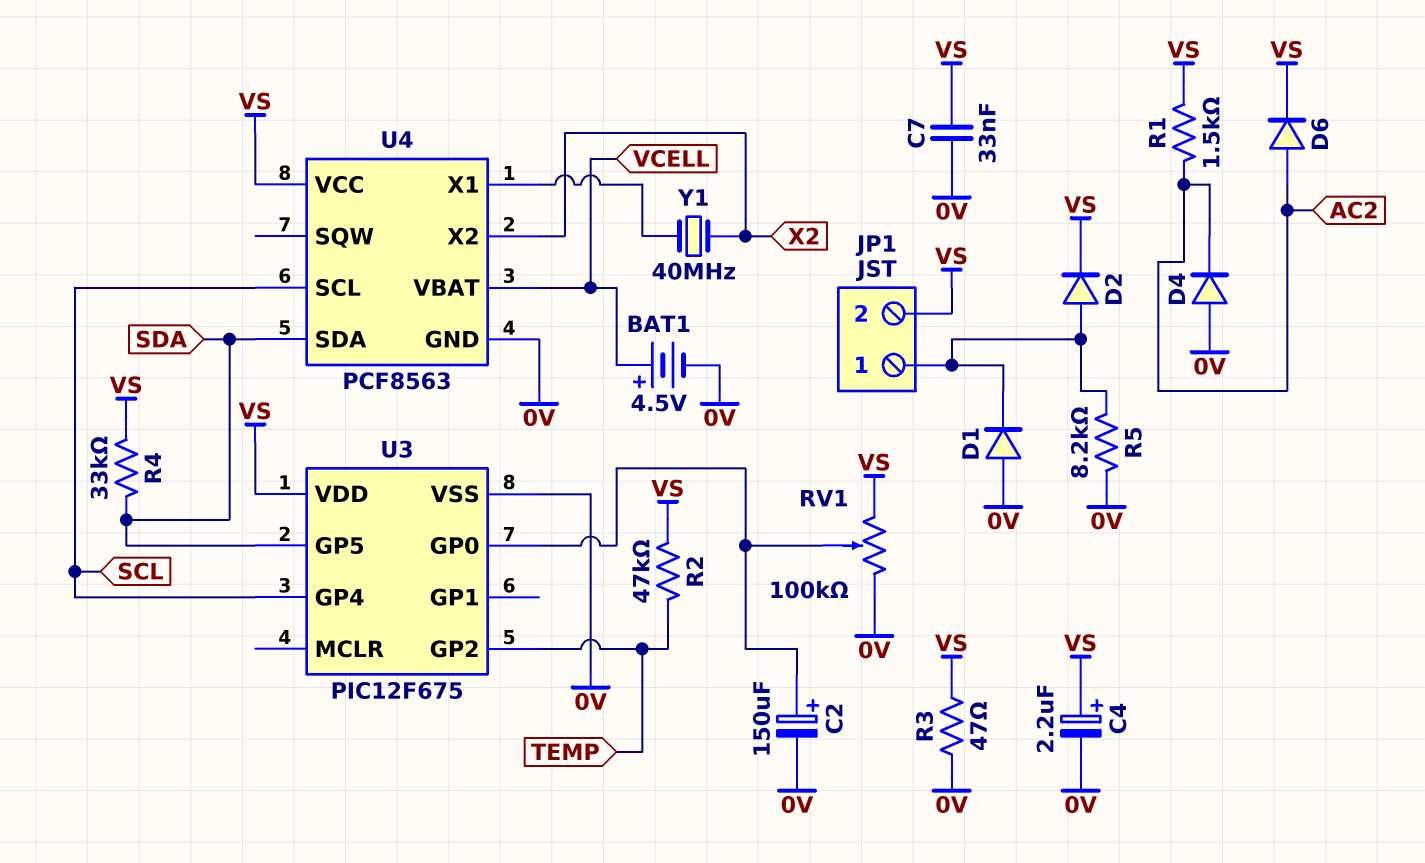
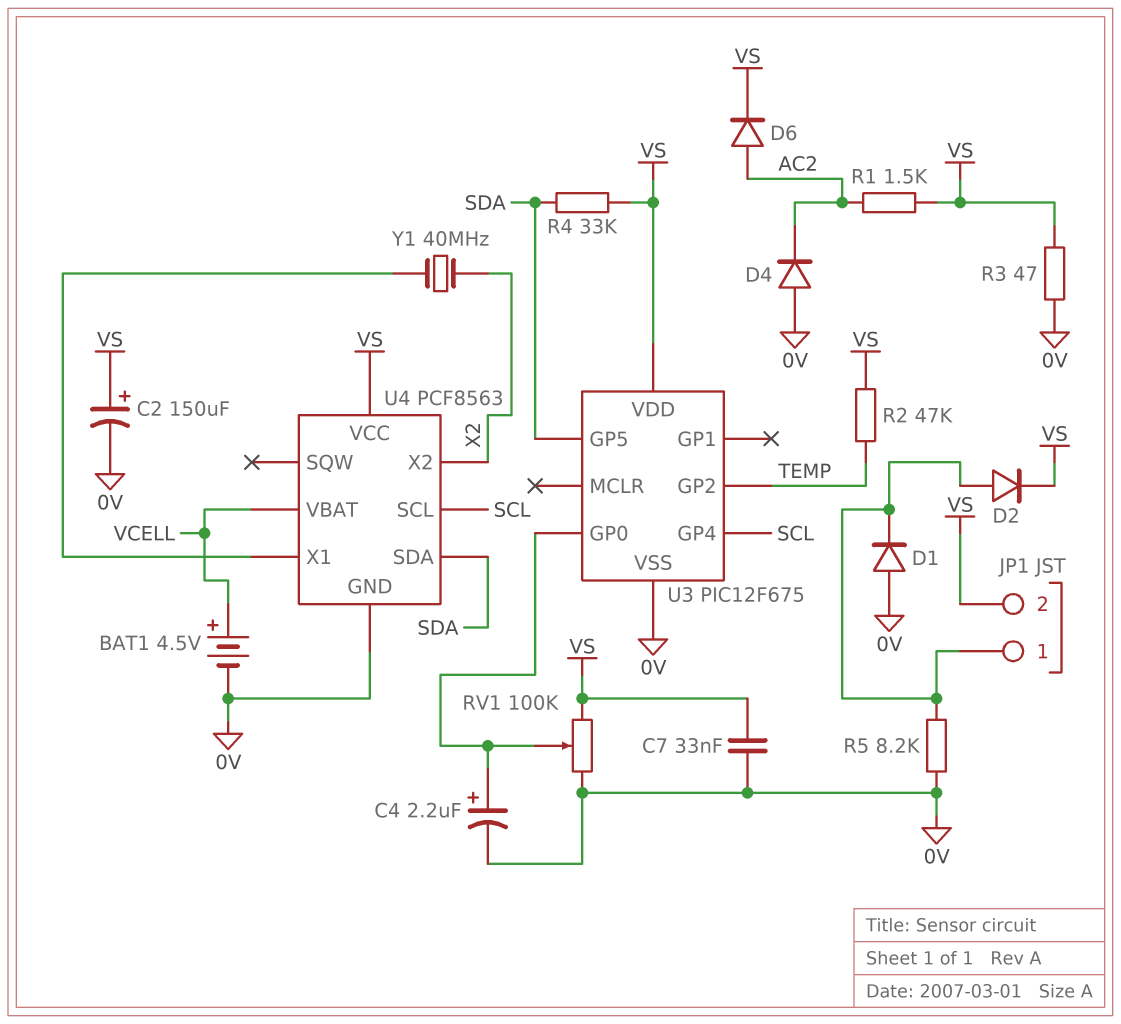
C2: 150uF (plus U3/GP0, minus 0V) -> 150uF (plus VS, minus 0V)
C4: 2.2uF (plus VS, minus 0V) -> 2.2uF (plus U3/GP0, minus 0V)

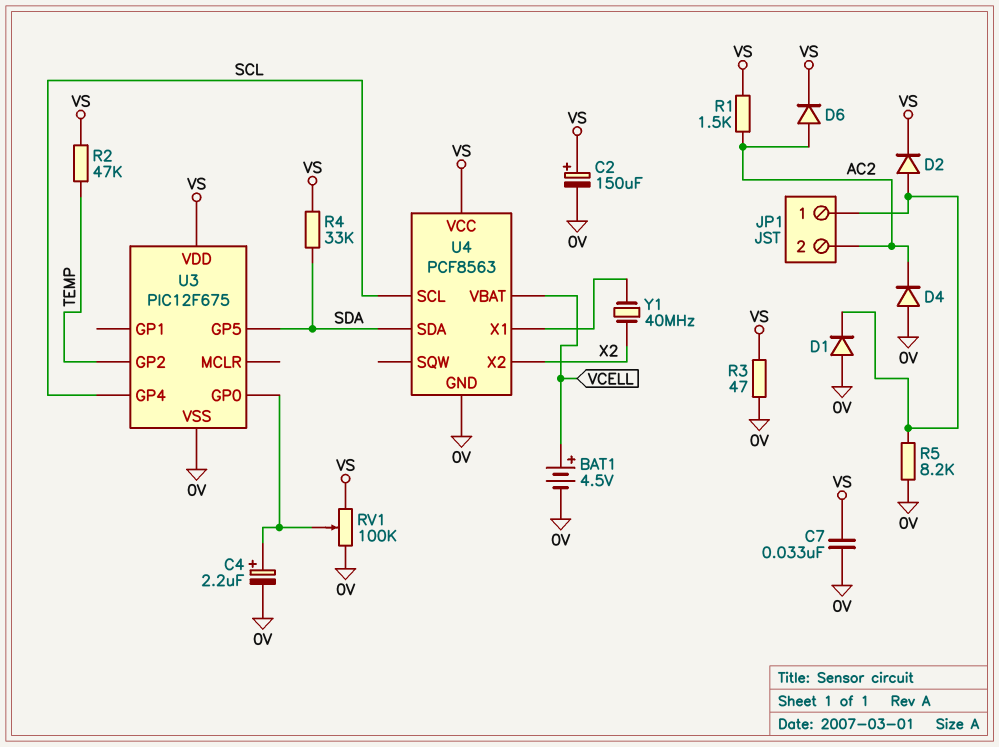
JP1 pin 2: VS -> AC2

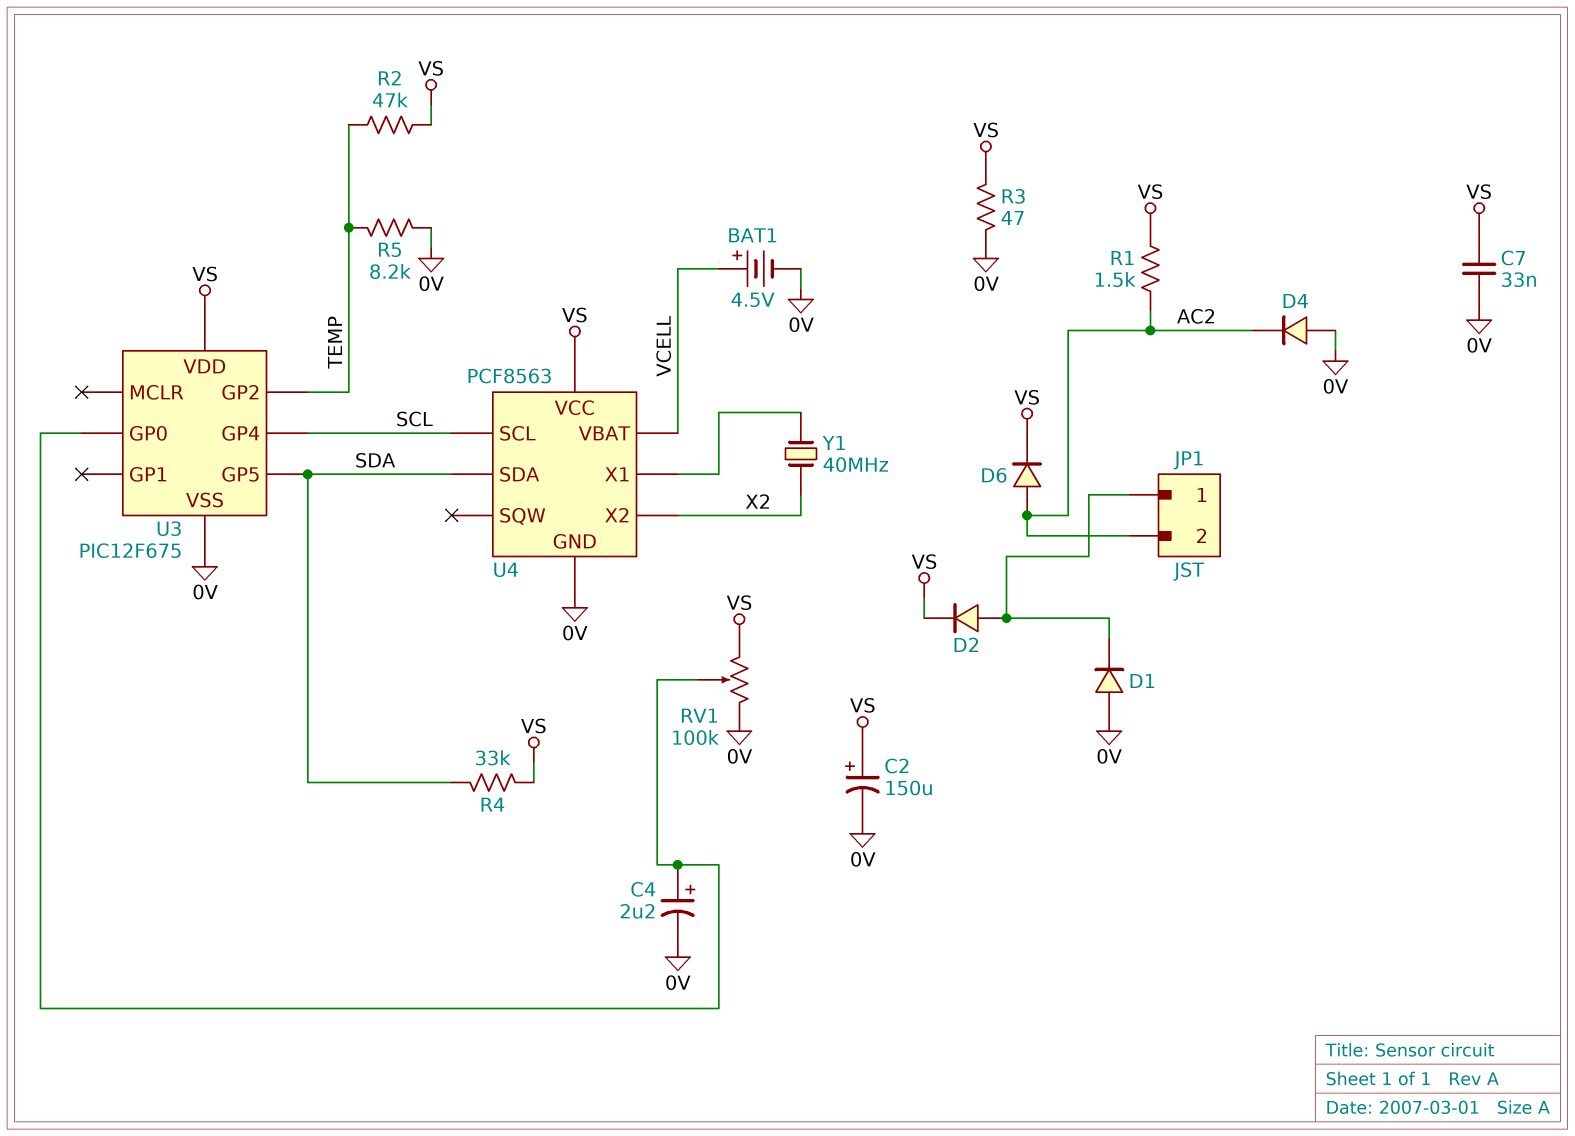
R5: 8.2k (0V, JP1/1) -> 8.2k (0V, TEMP)

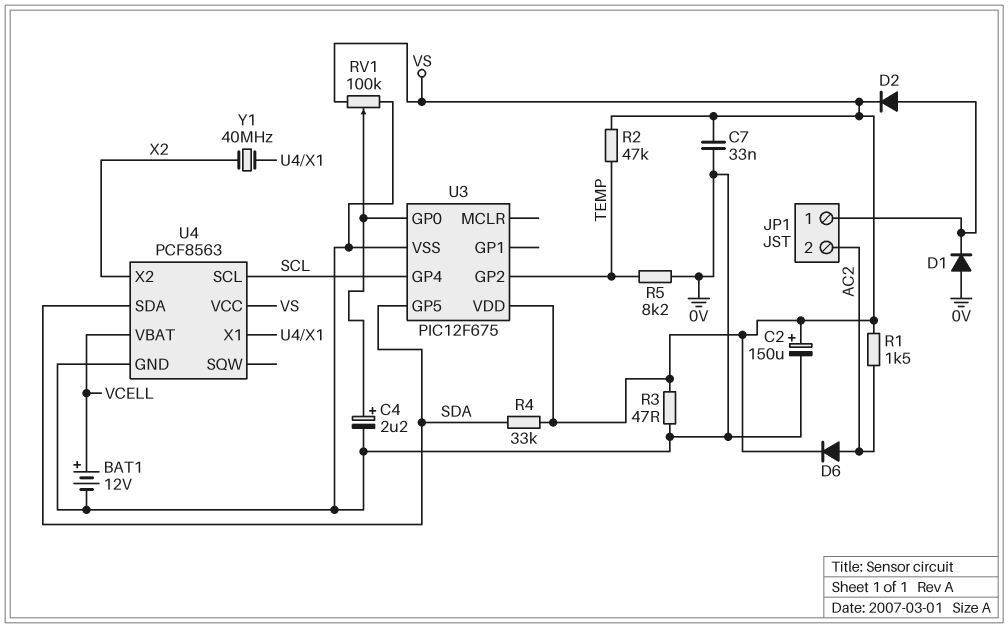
BAT1: 4.5V (plus VCELL, minus 0V) -> 12V (plus VCELL, minus 0V)
D4: diode (A 0V, K AC2) -> none

